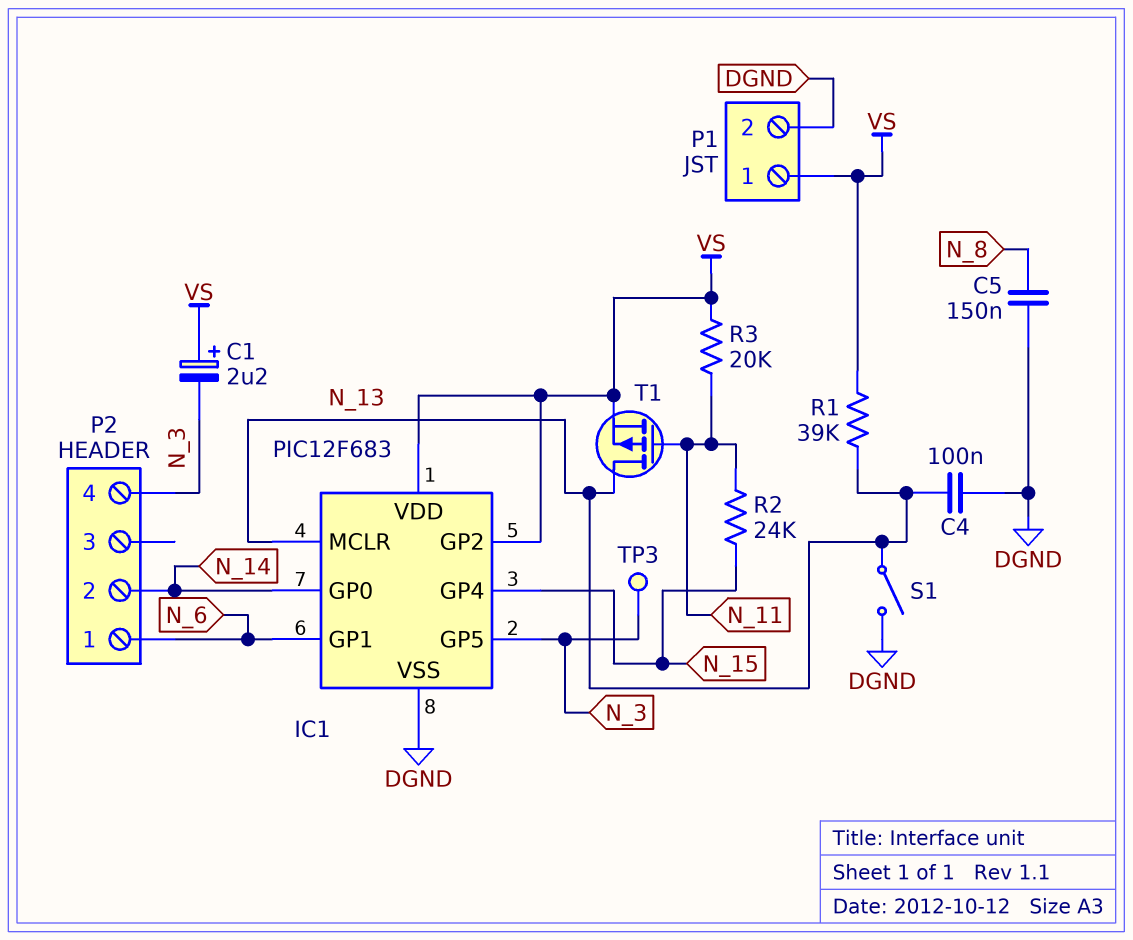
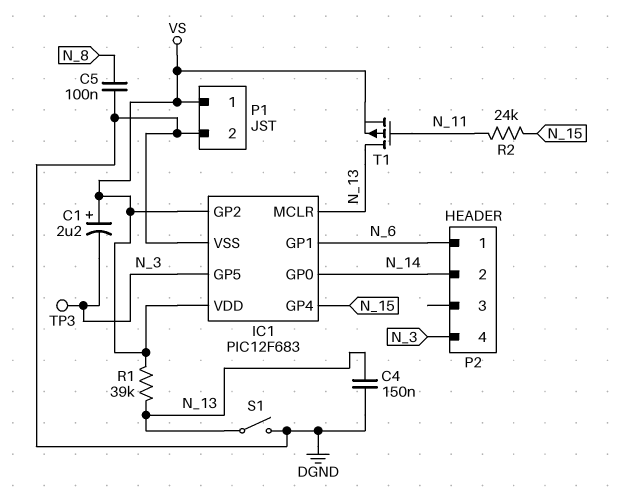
C4: 100nF (DGND, N_13) -> 150nF (DGND, N_13)
C5: 150nF (DGND, N_8) -> 100nF (DGND, N_8)
R3: 20k (N_11, VS) -> none

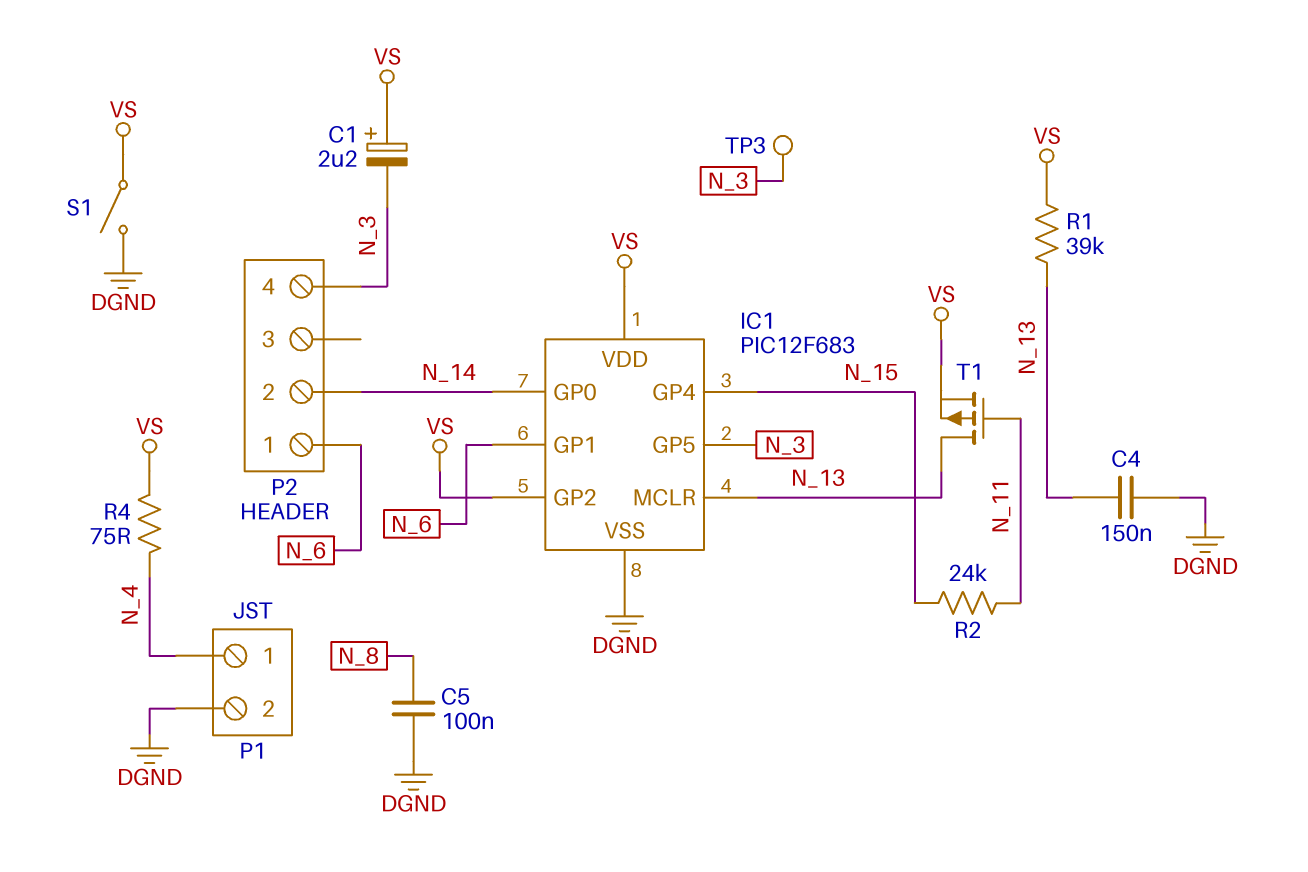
P1 pin 1: VS -> N_4
R4: none -> 75 (N_4, VS)
S1: switch (DGND, N_13) -> switch (DGND, VS)

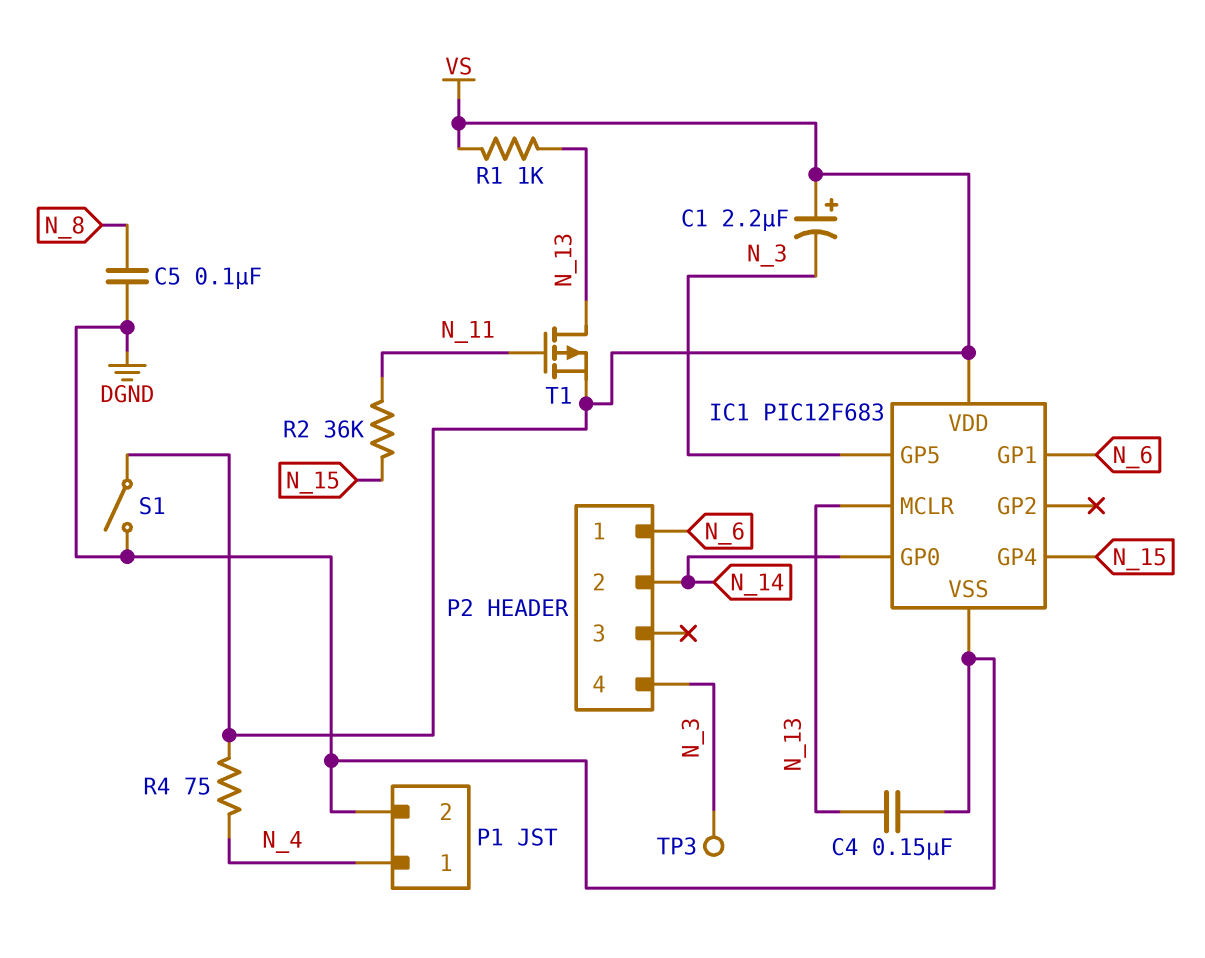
IC1 pin GP2: VS -> none
R1: 39k (N_13, VS) -> 1k (N_13, VS)
R2: 24k (N_11, N_15) -> 36k (N_11, N_15)

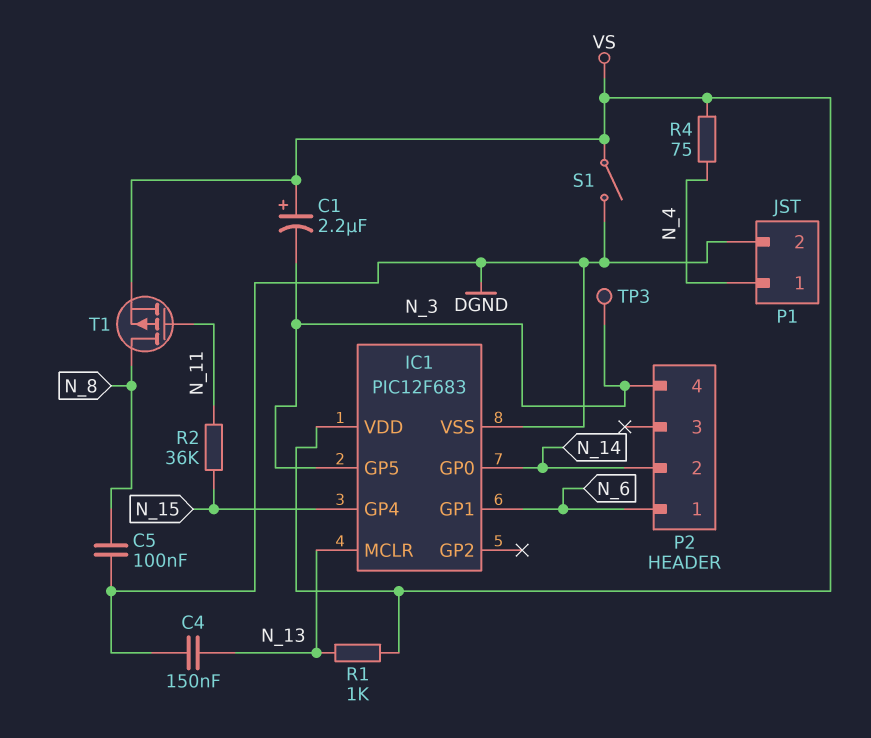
T1: PMOS (G N_11, D N_13, S VS) -> PMOS (G N_11, D N_8, S VS)

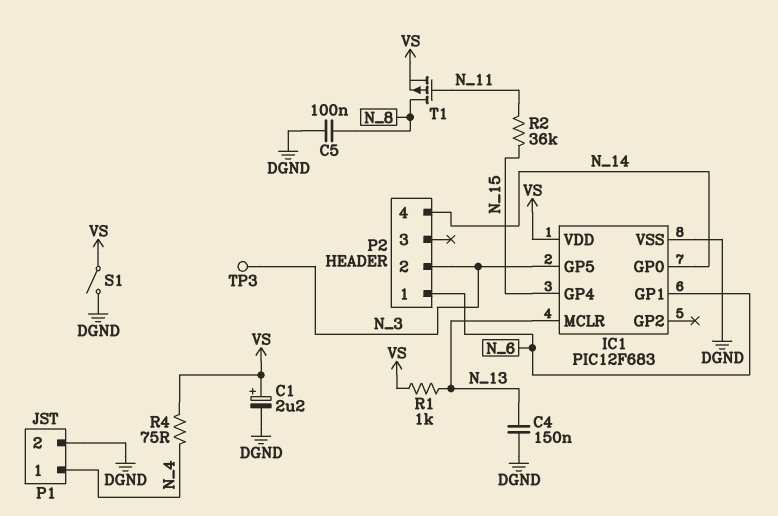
C1: 2.2uF (plus VS, minus N_3) -> 2.2uF (plus VS, minus DGND)
P2 pin 2: N_14 -> N_3
P2 pin 4: N_3 -> N_14

